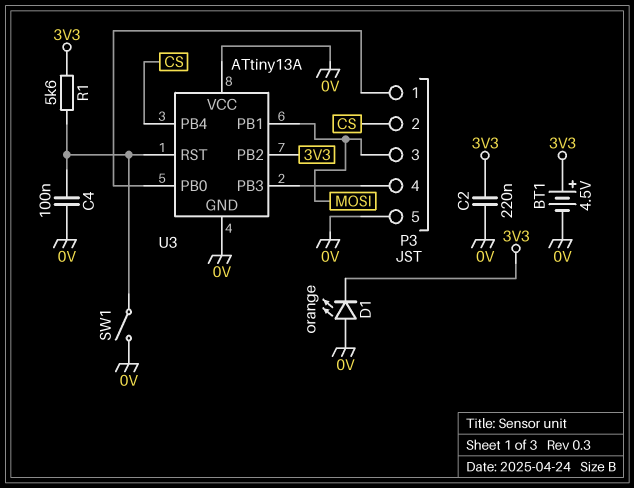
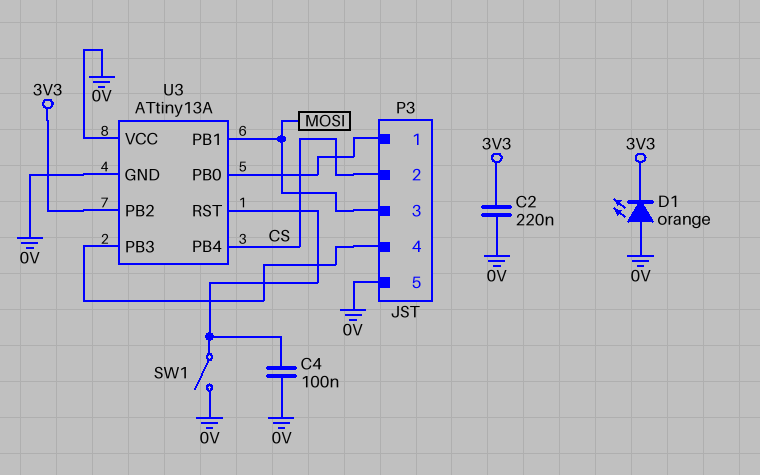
BT1: 4.5V (plus 3V3, minus 0V) -> none
R1: 5.6k (3V3, U3/RST) -> none

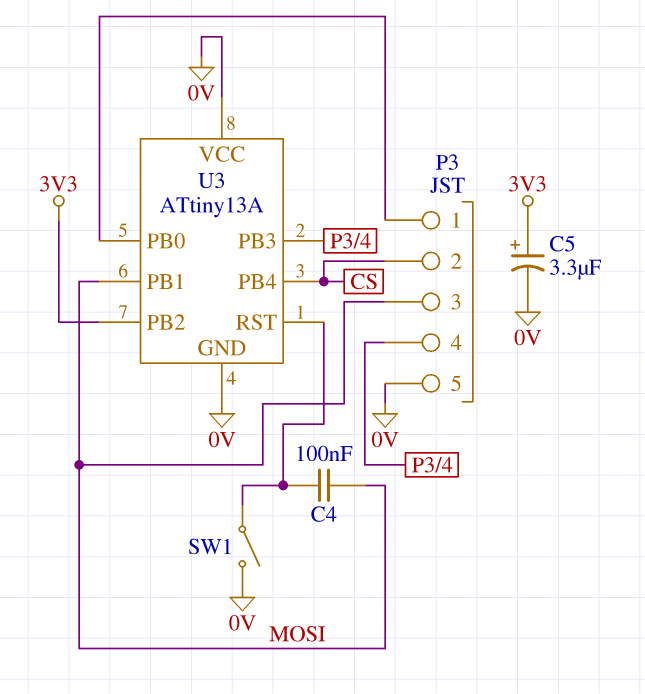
C2: 220nF (0V, 3V3) -> none
C4: 100nF (0V, U3/RST) -> 100nF (MOSI, U3/RST)
C5: none -> 3.3uF (plus 3V3, minus 0V)
D1: LED orange (A 0V, K 3V3) -> none

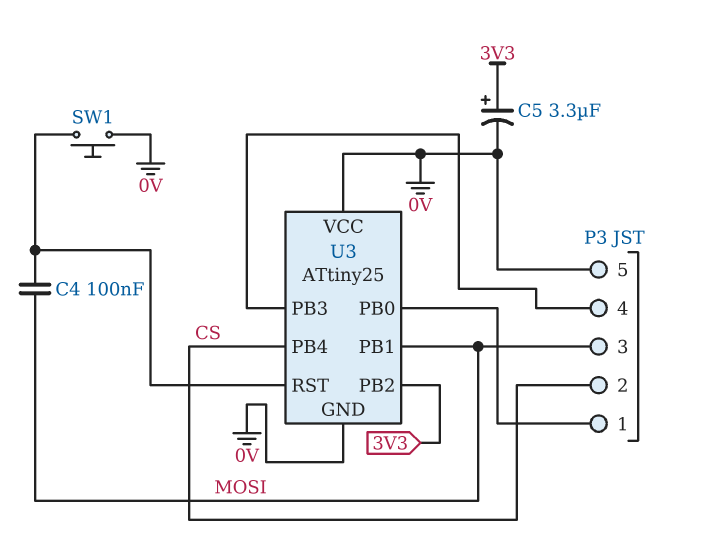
SW1: switch (0V, U3/RST) -> button (0V, U3/RST)
U3: ATtiny13A -> ATtiny25

